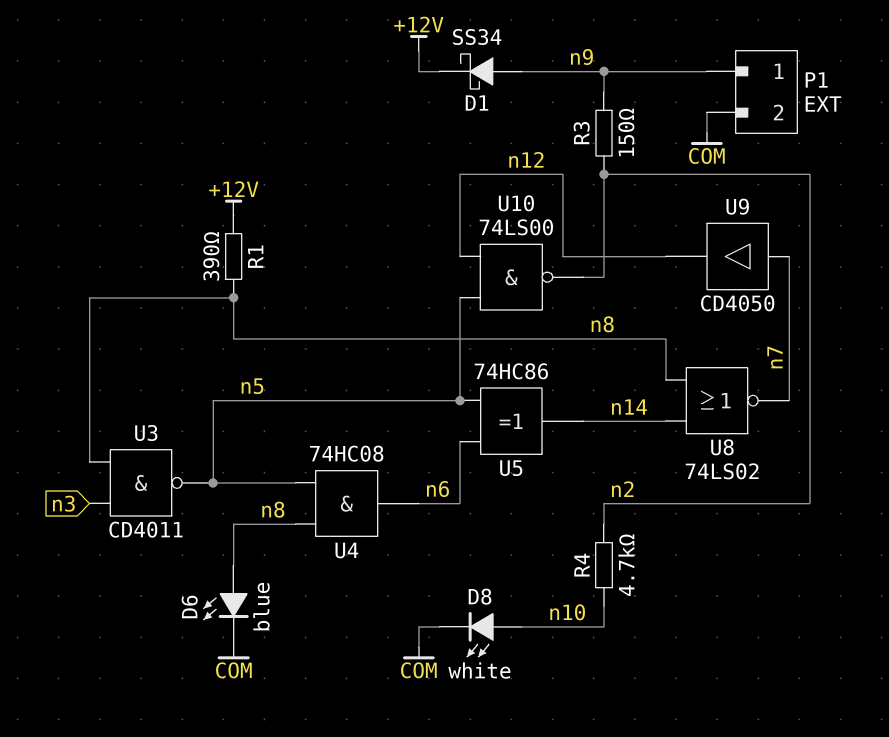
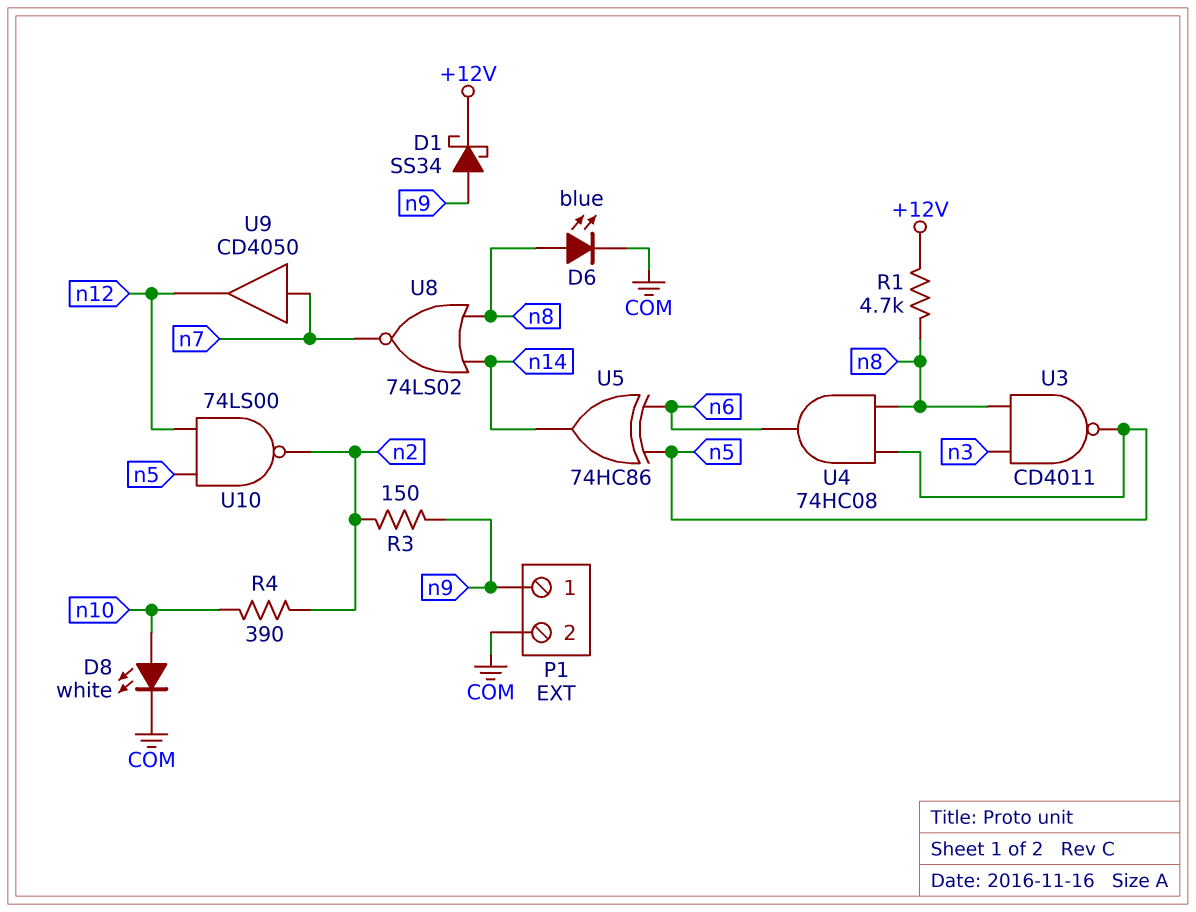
R1: 390 (+12V, n8) -> 4.7k (+12V, n8)
R4: 4.7k (n2, n10) -> 390 (n2, n10)

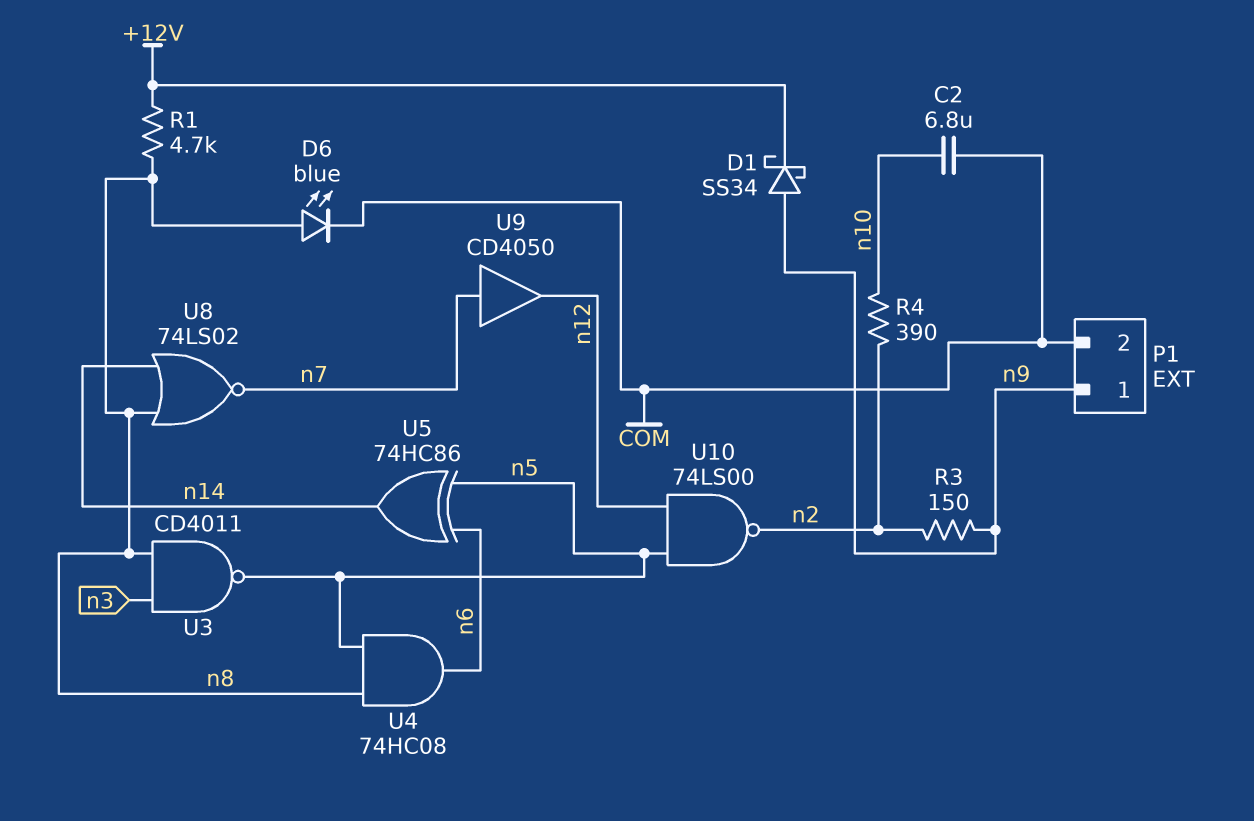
C2: none -> 6.8uF (COM, n10)
D8: LED white (A n10, K COM) -> none

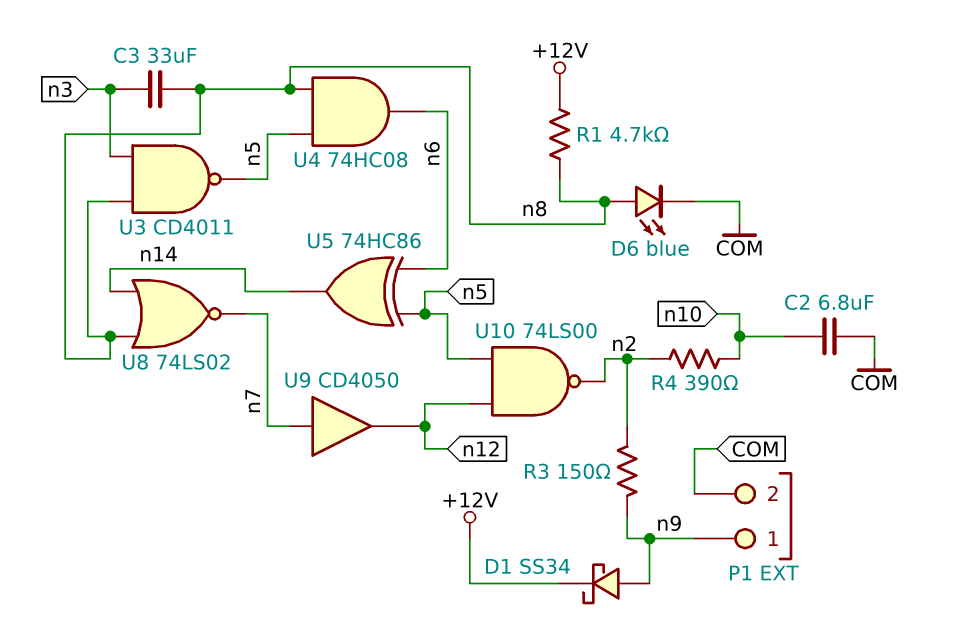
C3: none -> 33uF (n3, n8)

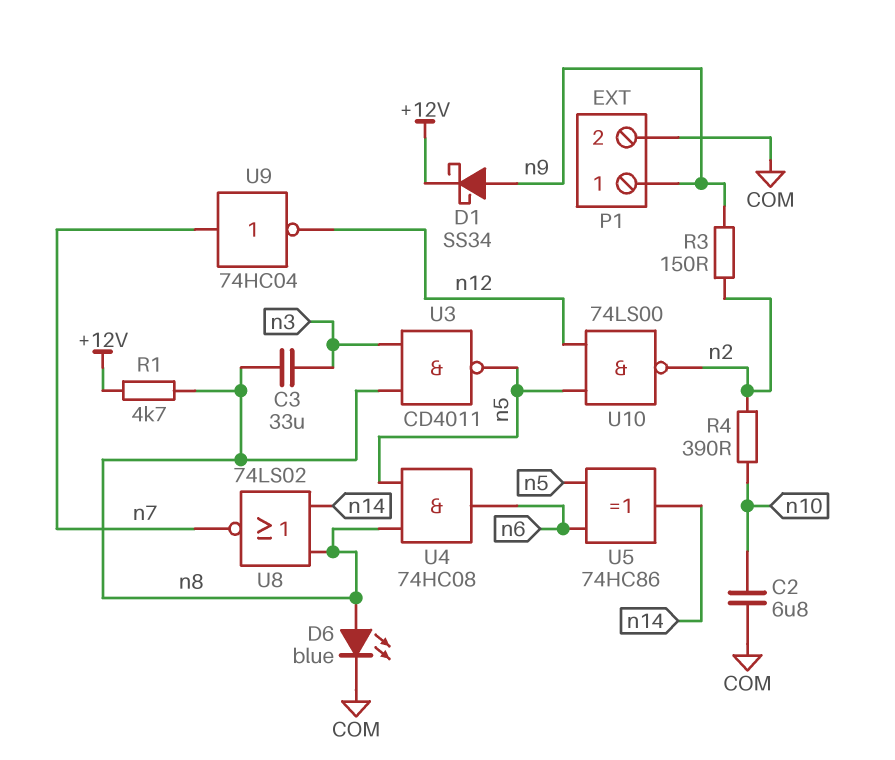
U9: buffer CD4050 (in n7, out n12) -> NOT 74HC04 (in n7, out n12)

